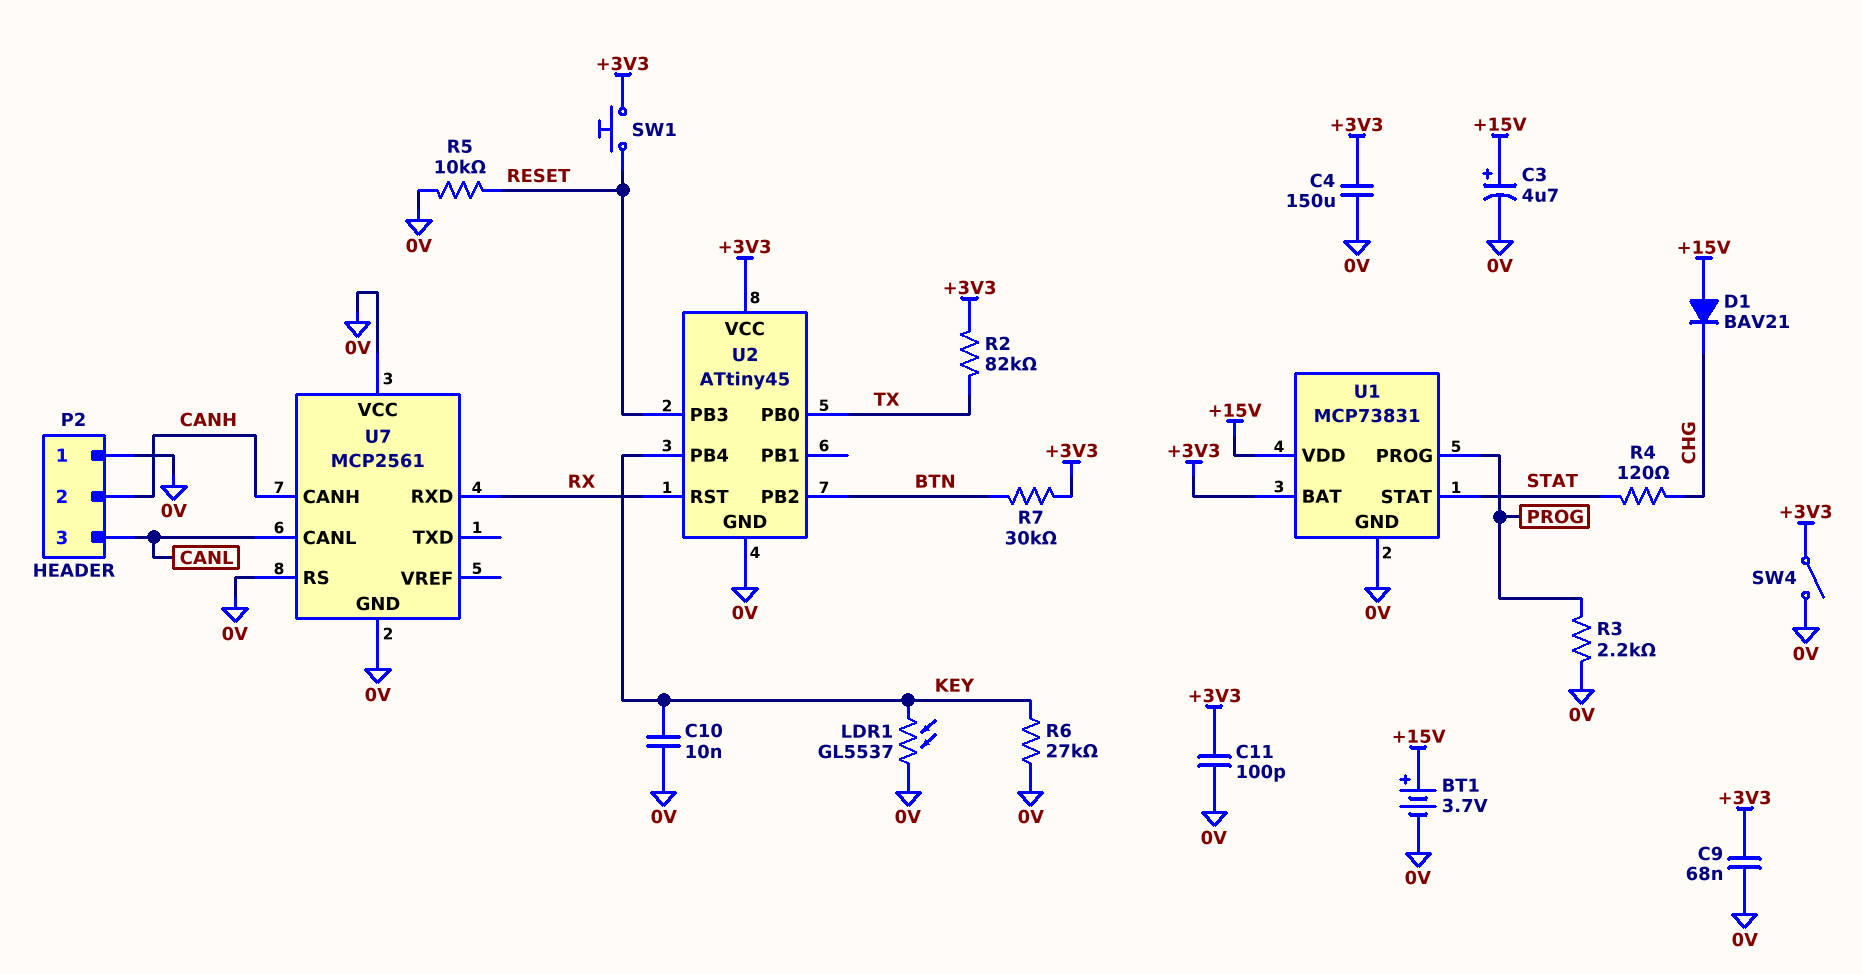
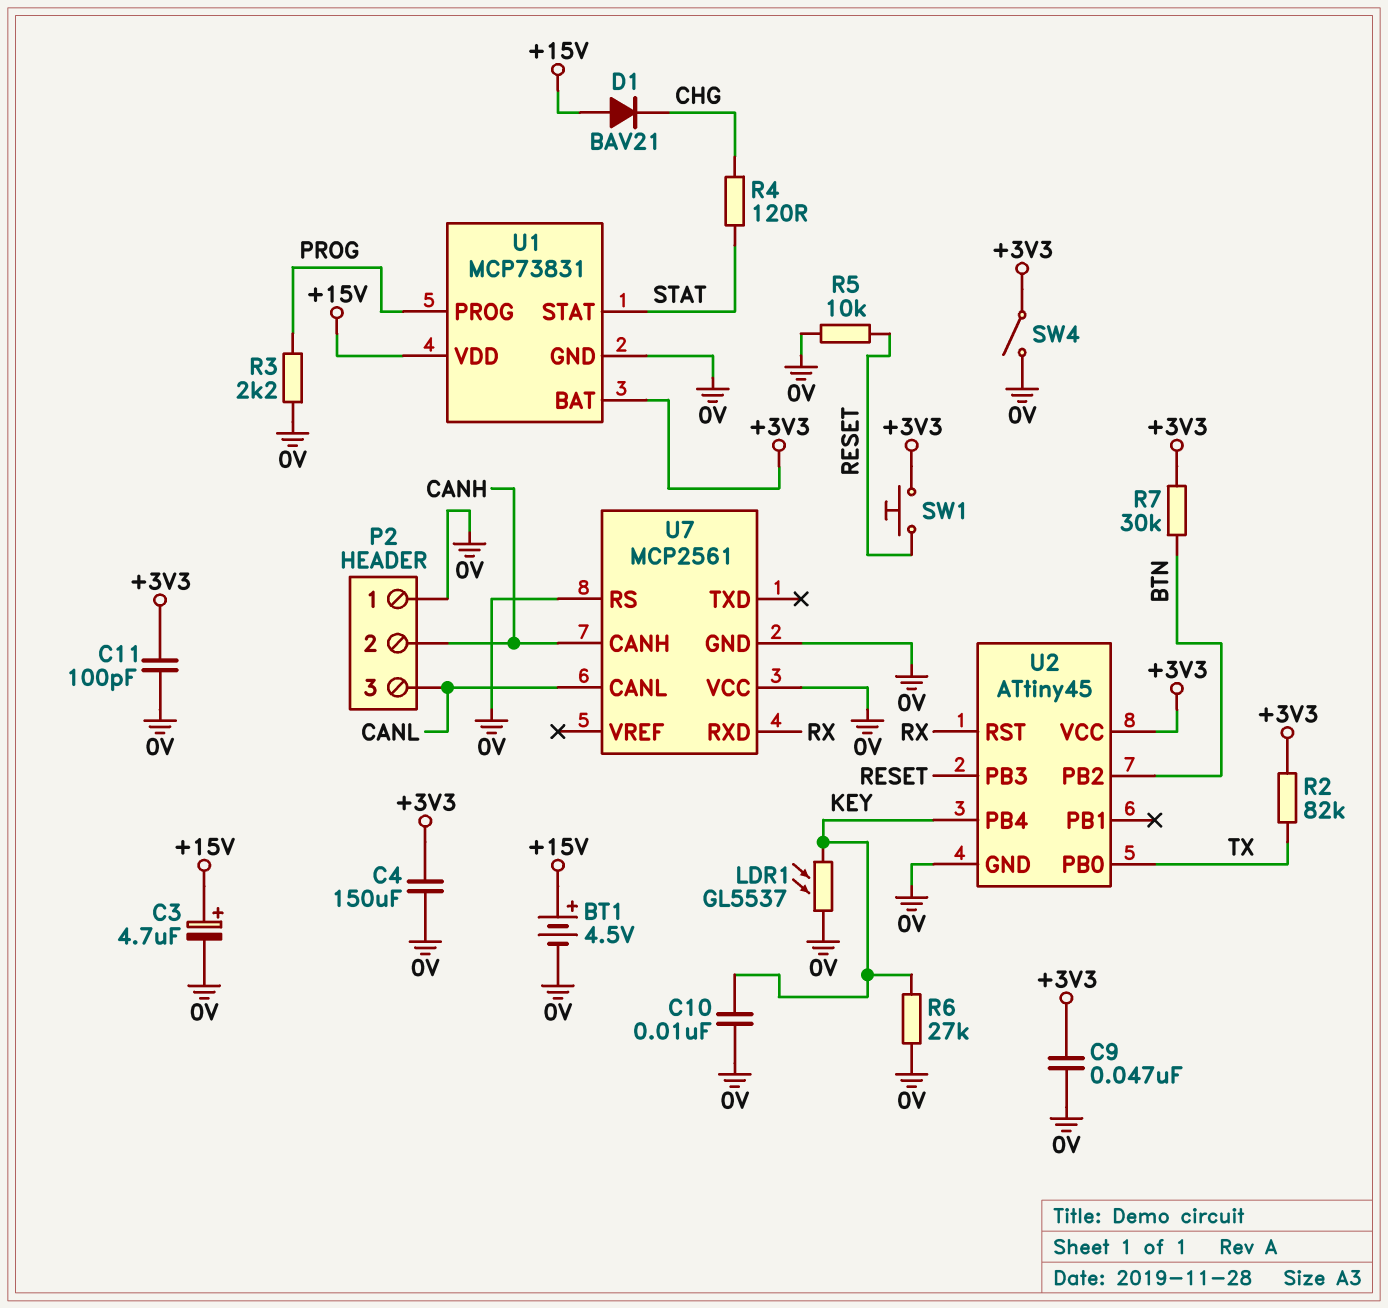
BT1: 3.7V (plus +15V, minus 0V) -> 4.5V (plus +15V, minus 0V)
C9: 68nF (+3V3, 0V) -> 47nF (+3V3, 0V)

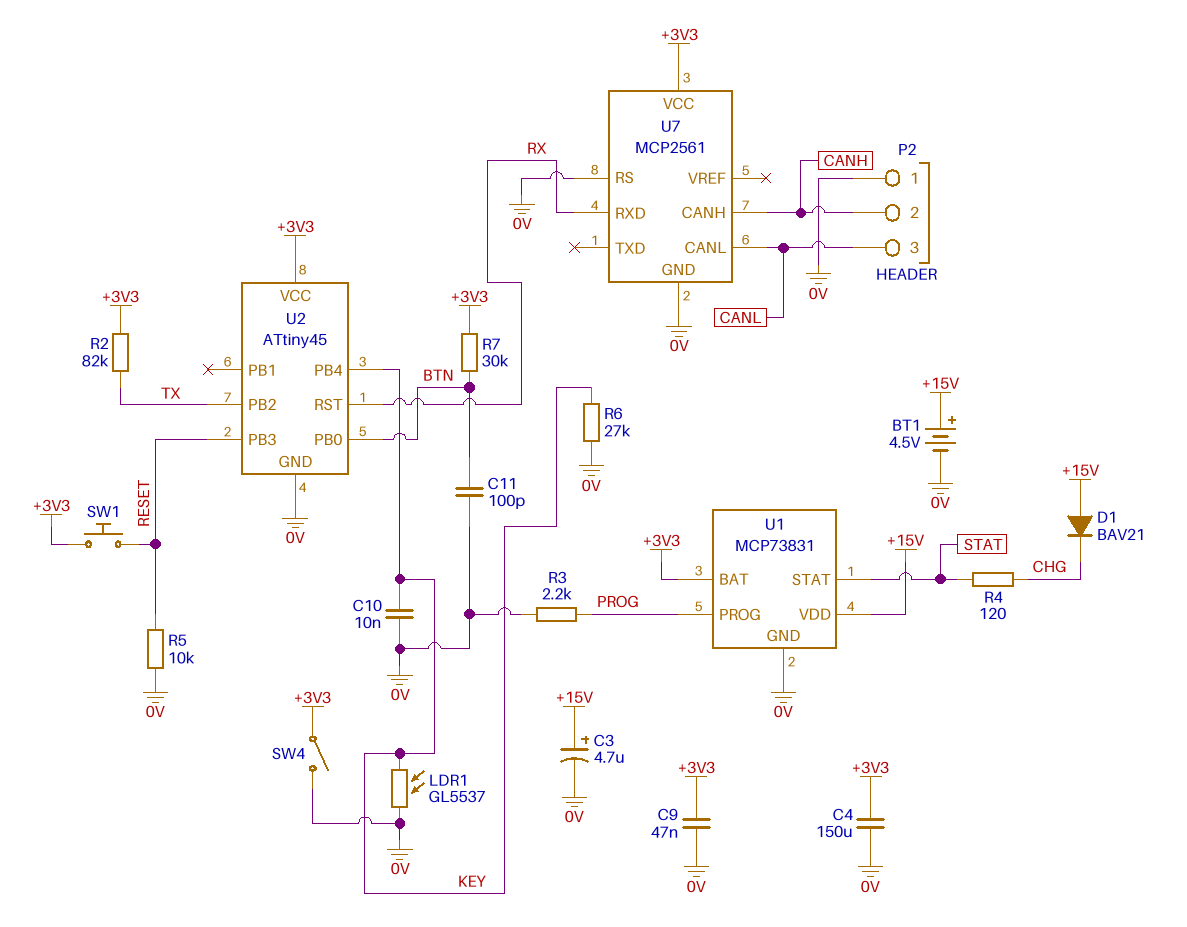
C11: 100pF (+3V3, 0V) -> 100pF (0V, BTN)
U2 pin PB0: TX -> BTN
U2 pin PB2: BTN -> TX
U7 pin VCC: 0V -> +3V3

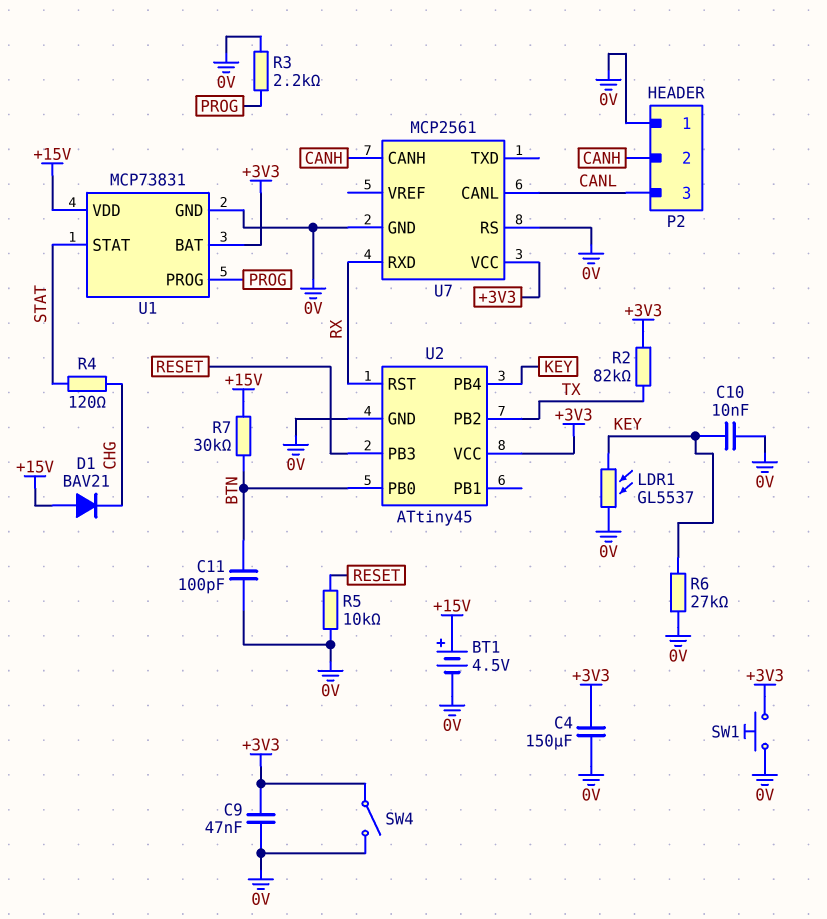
C3: 4.7uF (plus +15V, minus 0V) -> none
R7: 30k (+3V3, BTN) -> 30k (+15V, BTN)
SW1: button (+3V3, RESET) -> button (+3V3, 0V)

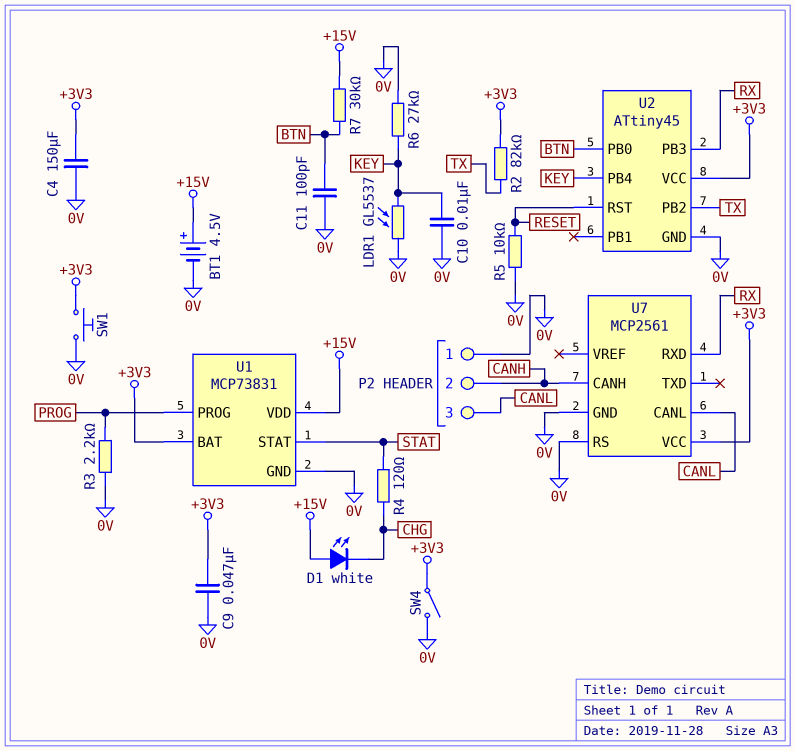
D1: diode BAV21 (A +15V, K CHG) -> LED white (A +15V, K CHG)
U2 pin PB3: RESET -> RX
U2 pin RST: RX -> RESET

